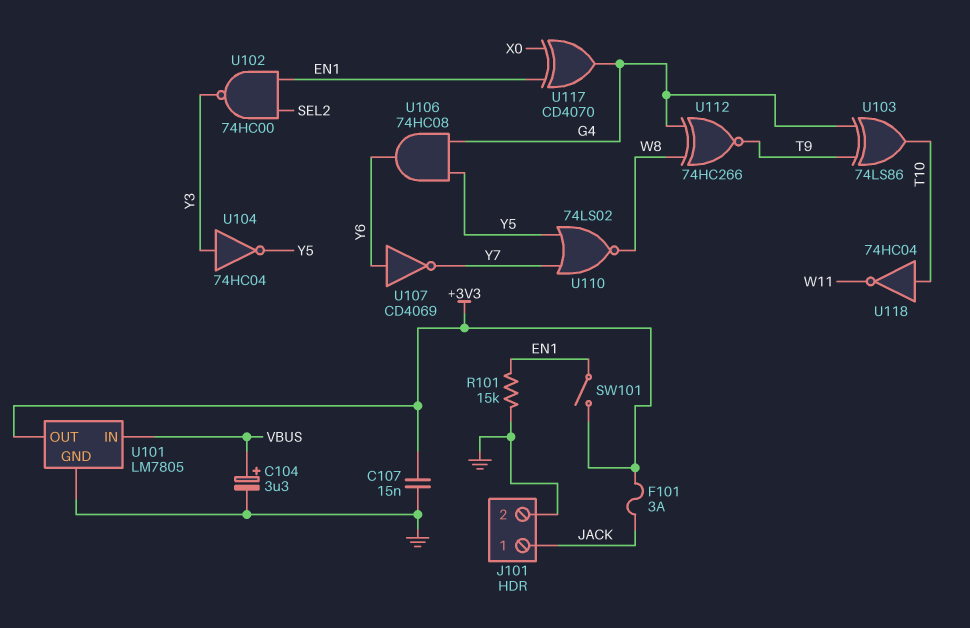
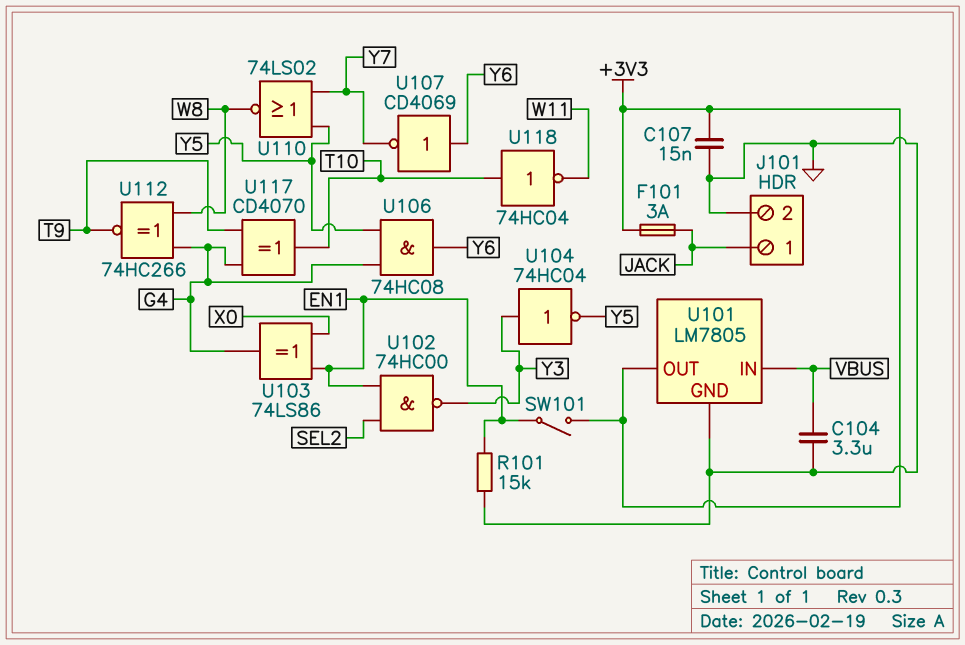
C104: 3.3uF (plus VBUS, minus GND) -> 3.3uF (GND, VBUS)
U103: XOR 74LS86 (in G4, in T9, out T10) -> XOR 74LS86 (in EN1, in X0, out G4)
U117: XOR CD4070 (in EN1, in X0, out G4) -> XOR CD4070 (in G4, in T9, out T10)

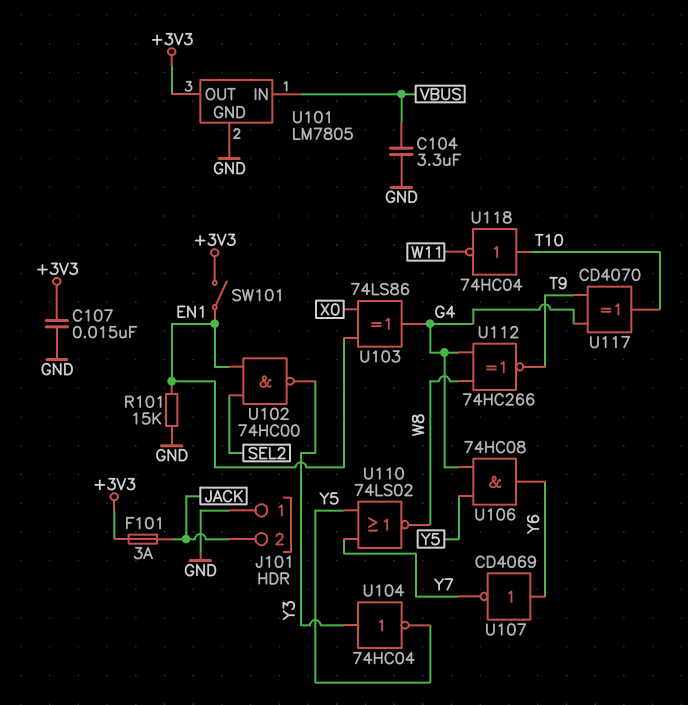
J101 pin 1: JACK -> GND
J101 pin 2: GND -> JACK

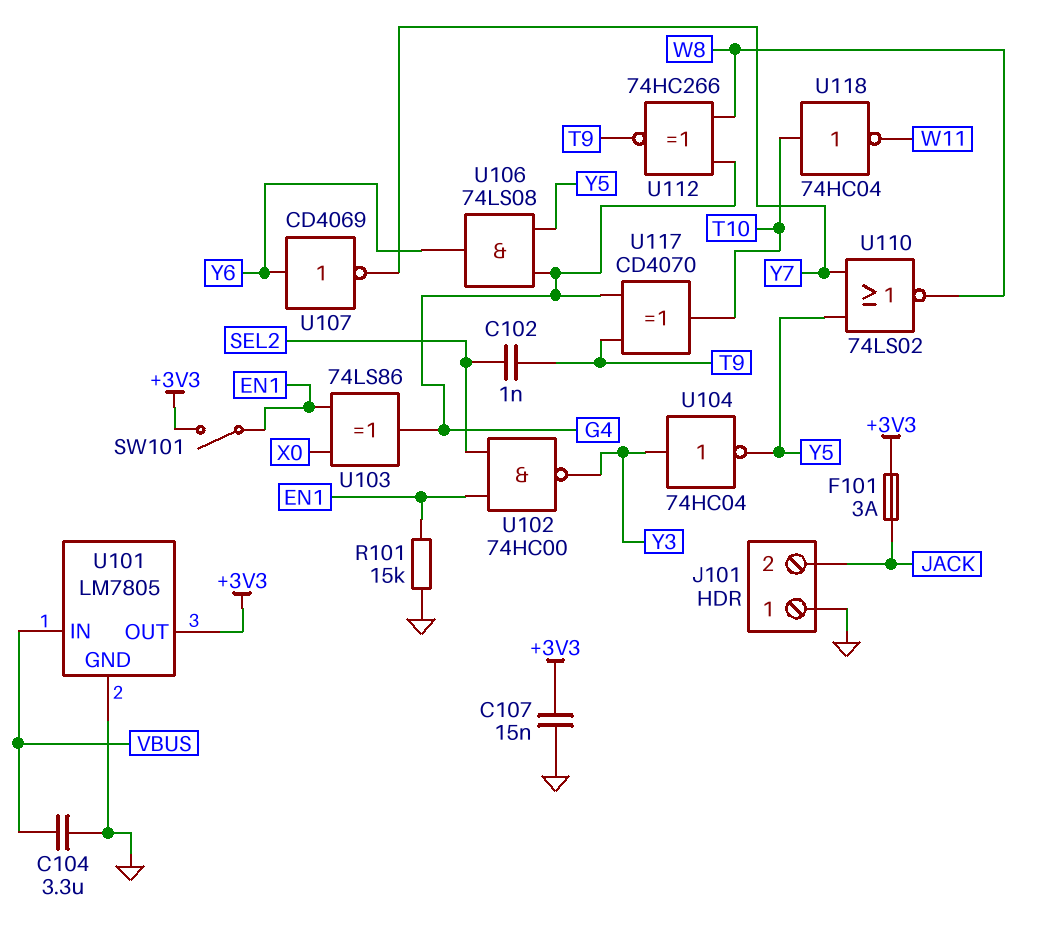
C102: none -> 1nF (SEL2, T9)
U106: AND 74HC08 (in G4, in Y5, out Y6) -> AND 74LS08 (in G4, in Y5, out Y6)

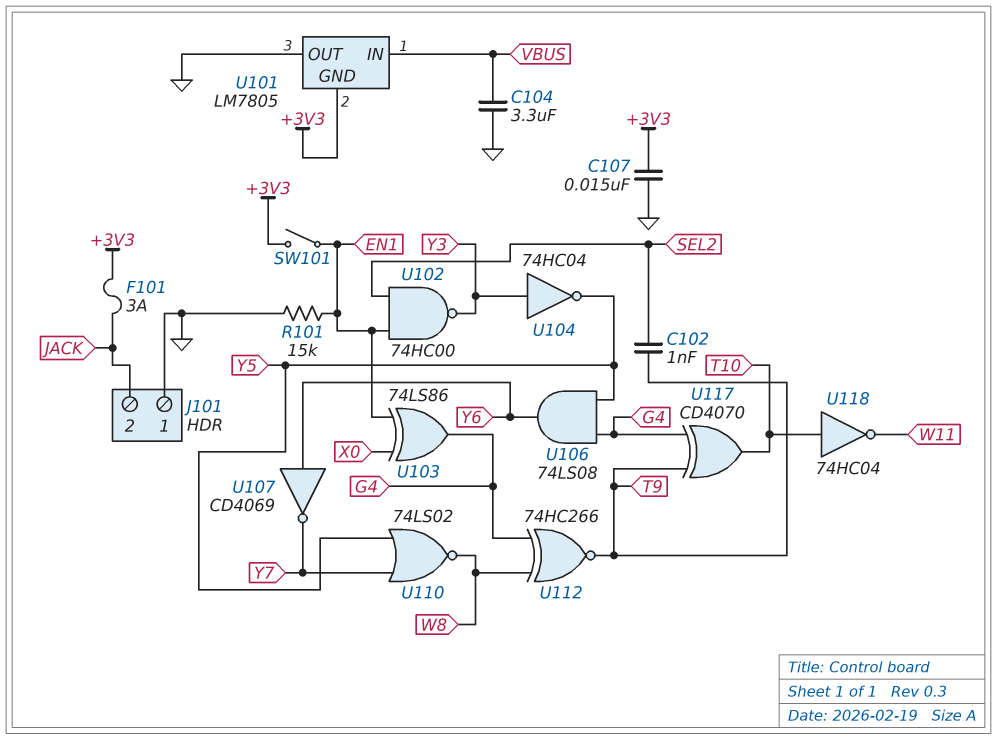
U101 pin GND: GND -> +3V3
U101 pin OUT: +3V3 -> GND

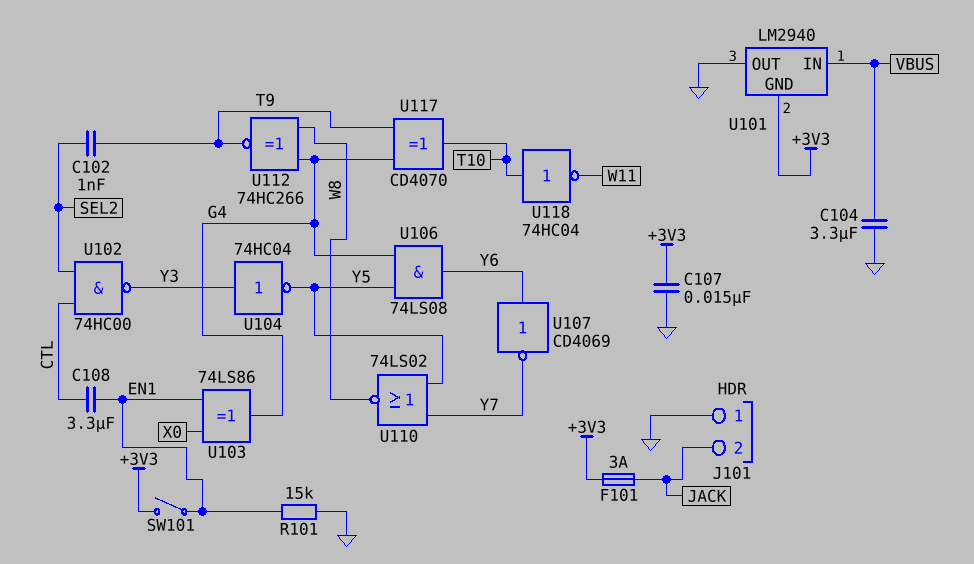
C108: none -> 3.3uF (CTL, EN1)
U101: LM7805 -> LM2940
U102: NAND 74HC00 (in EN1, in SEL2, out Y3) -> NAND 74HC00 (in CTL, in SEL2, out Y3)

